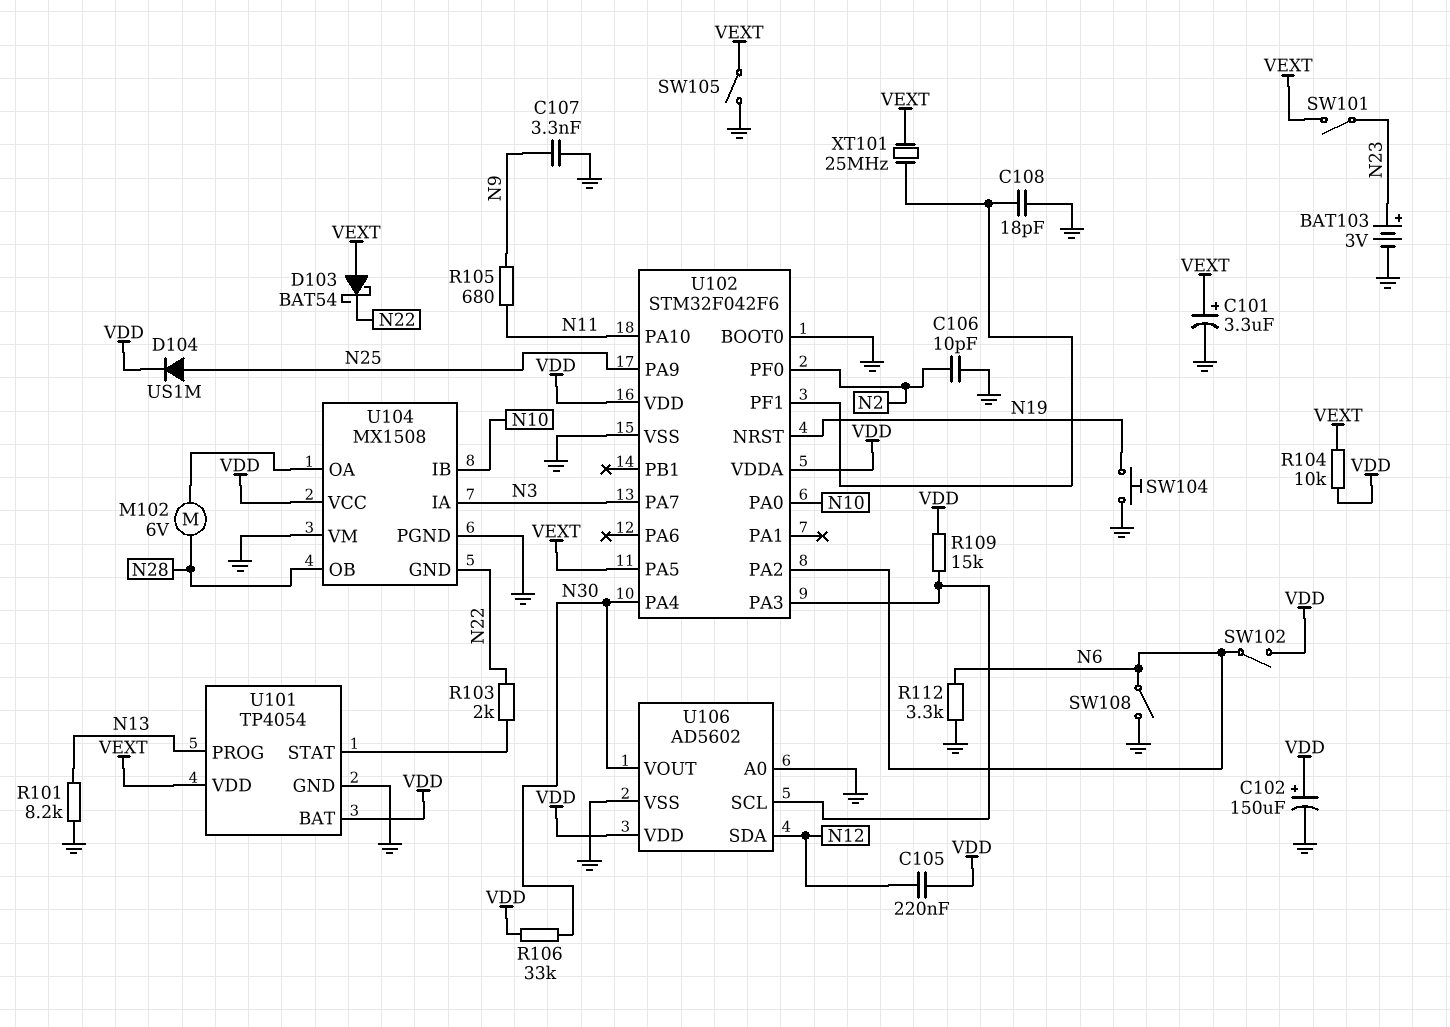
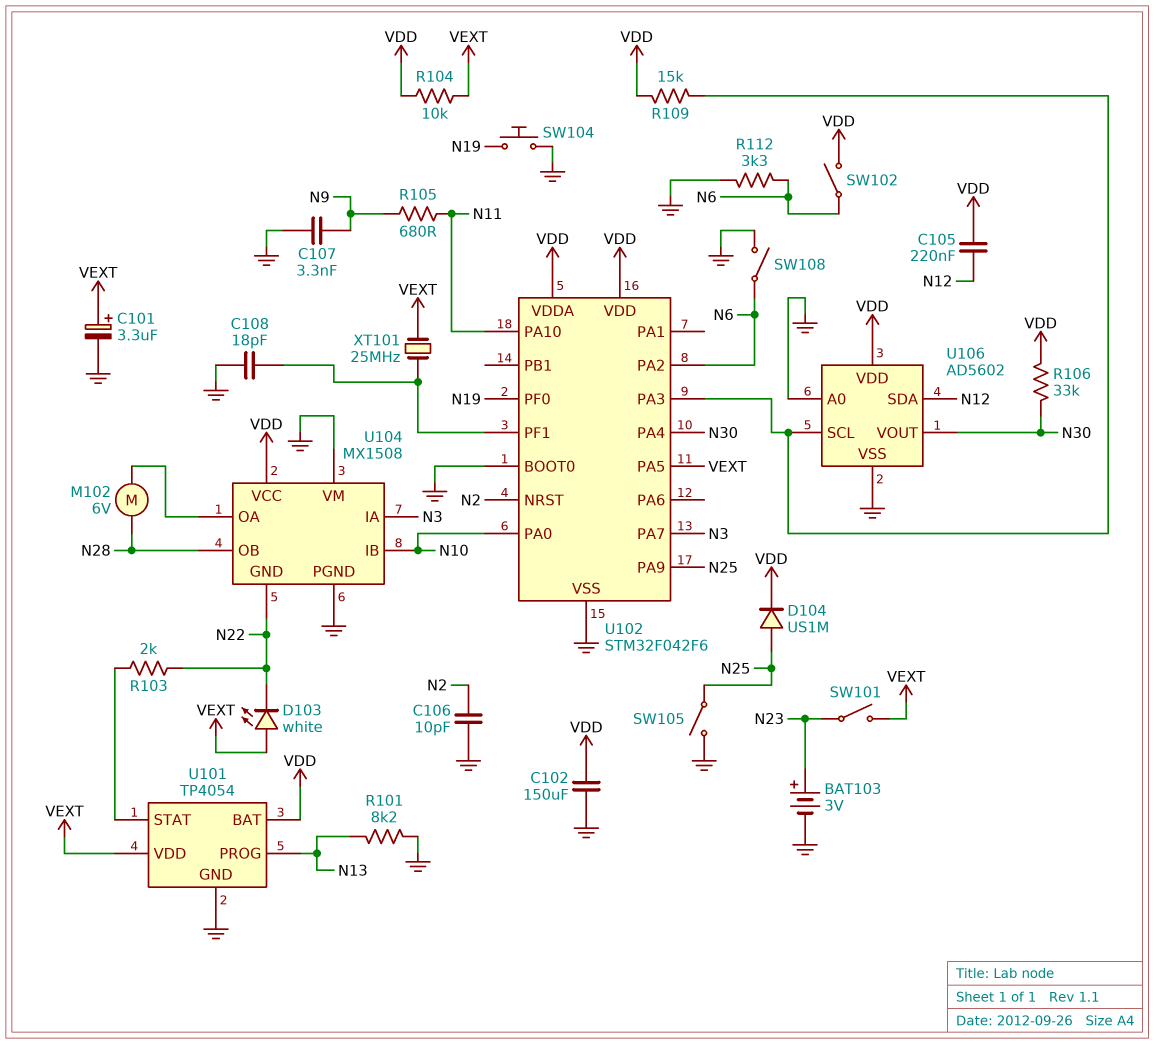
C102: 150uF (plus VDD, minus GND) -> 150uF (GND, VDD)
D103: schottky BAT54 (A VEXT, K N22) -> LED white (A VEXT, K N22)
SW105: switch (GND, VEXT) -> switch (GND, N25)
U102 pin NRST: N19 -> N2
U102 pin PF0: N2 -> N19

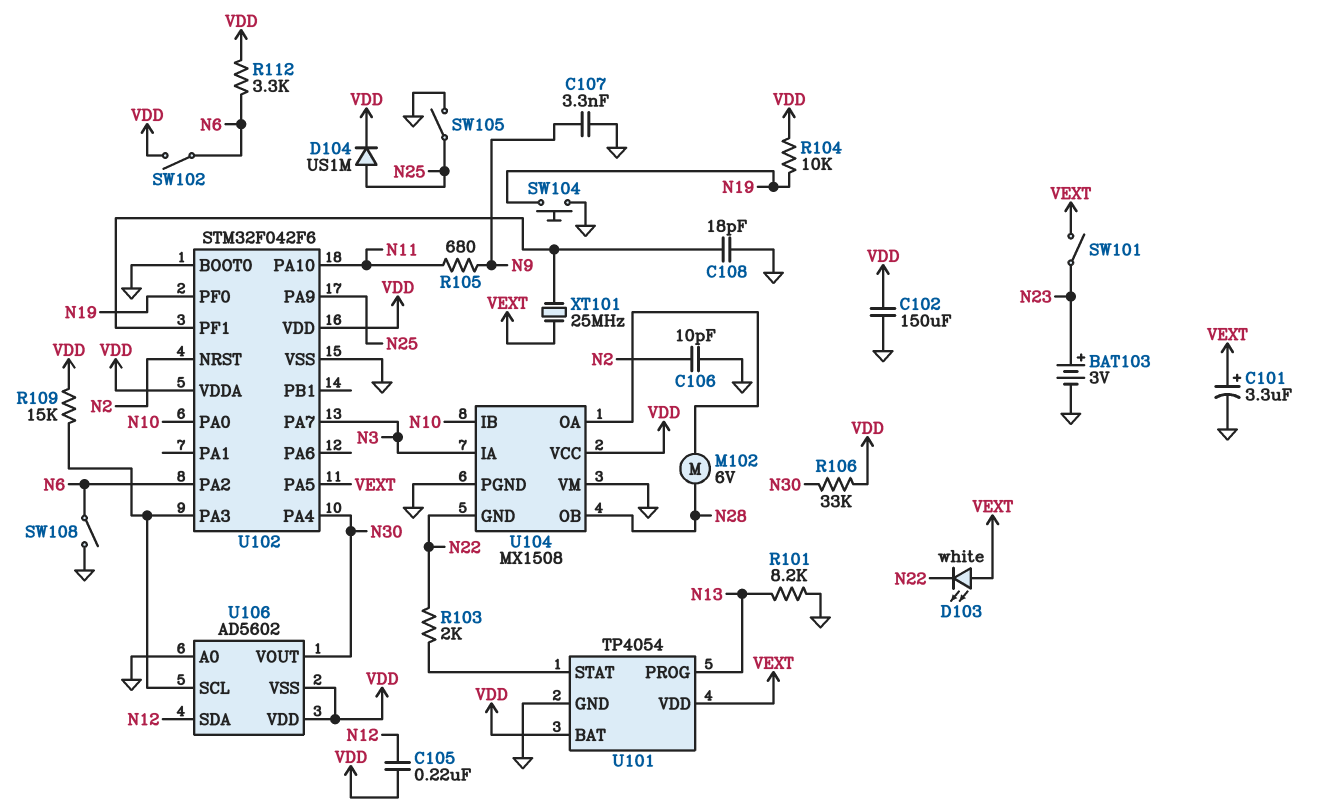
R104: 10k (VDD, VEXT) -> 10k (N19, VDD)
R112: 3.3k (GND, N6) -> 3.3k (N6, VDD)
U106 pin VSS: GND -> VDD

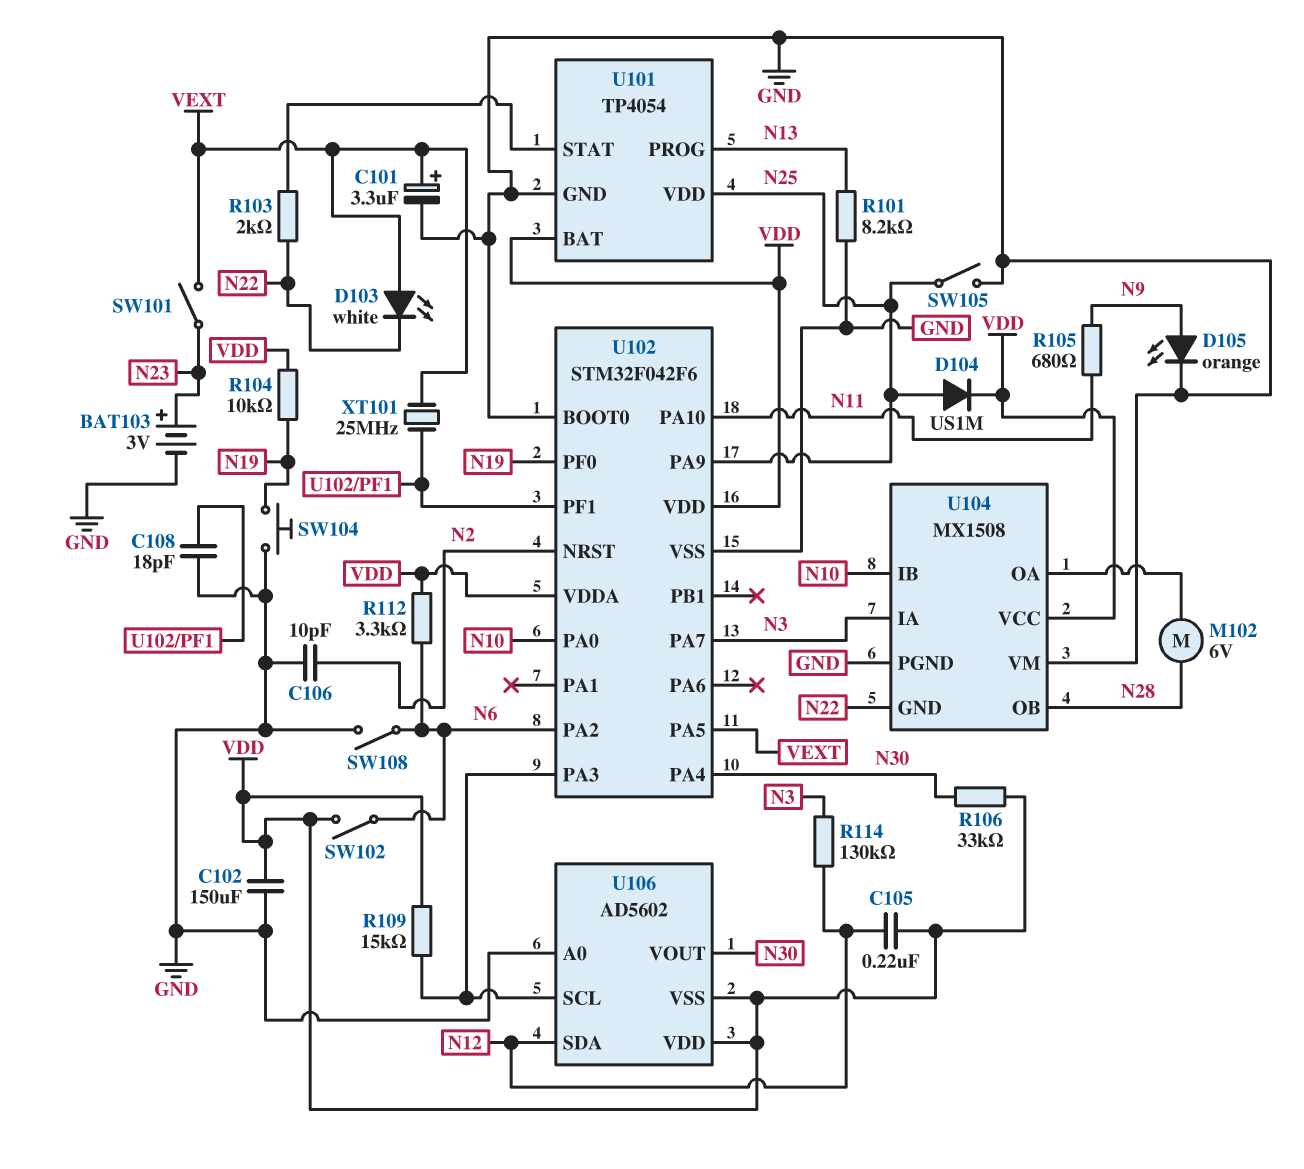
C107: 3.3nF (GND, N9) -> none
D105: none -> LED orange (A N9, K GND)
R114: none -> 130k (N3, N12)
U101 pin VDD: VEXT -> N25

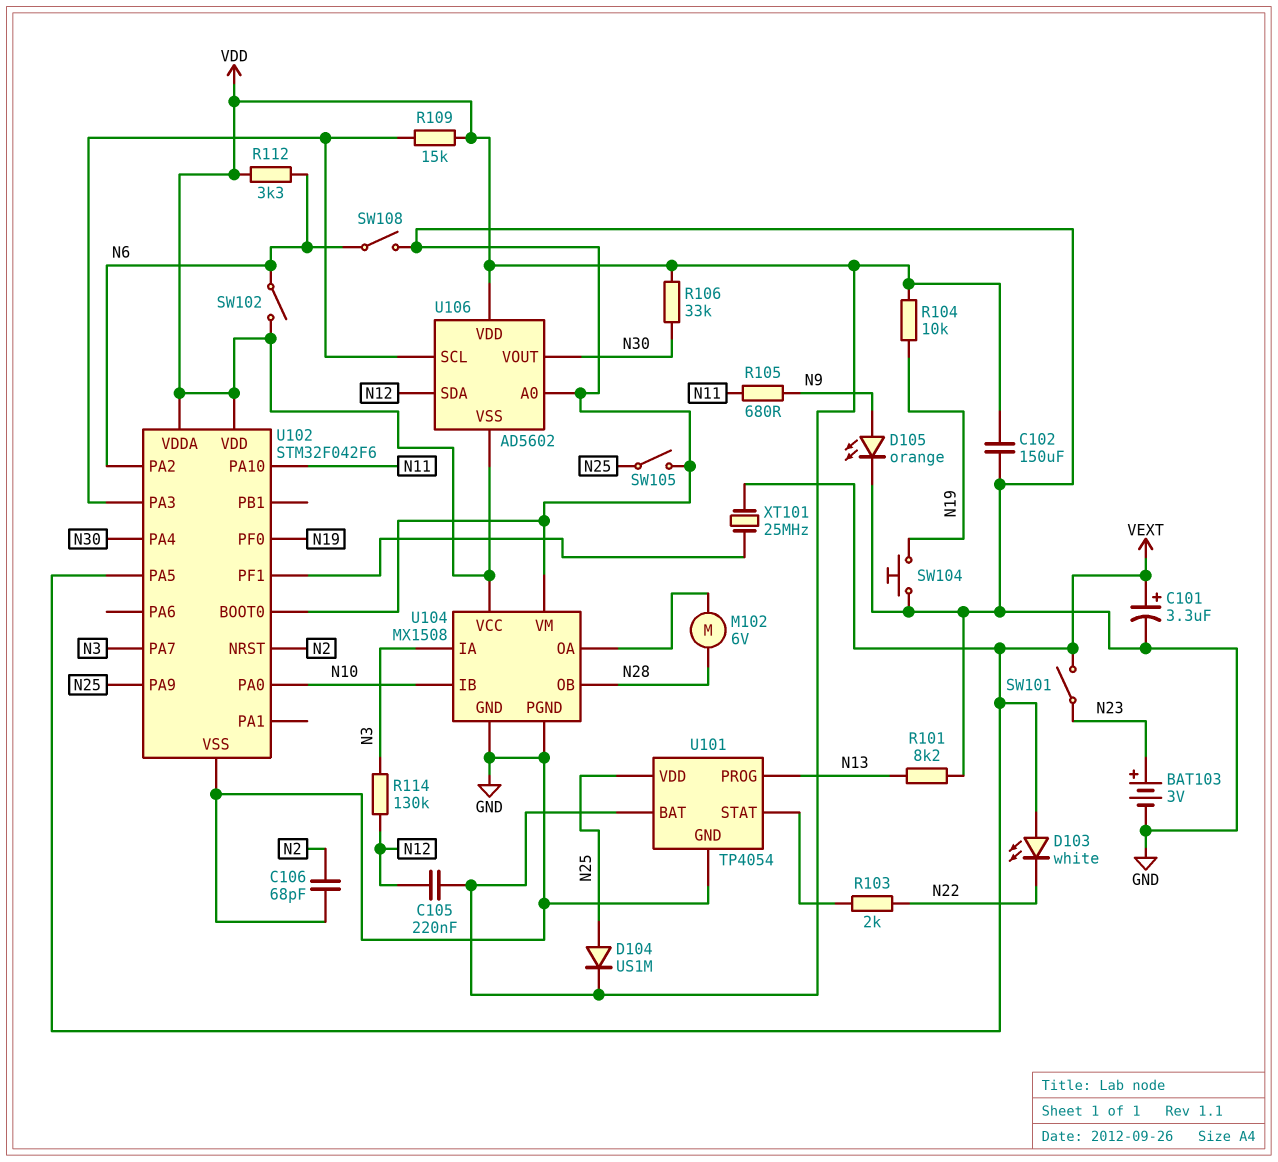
C106: 10pF (GND, N2) -> 68pF (GND, N2)
C108: 18pF (GND, U102/PF1) -> none
U104 pin GND: N22 -> GND

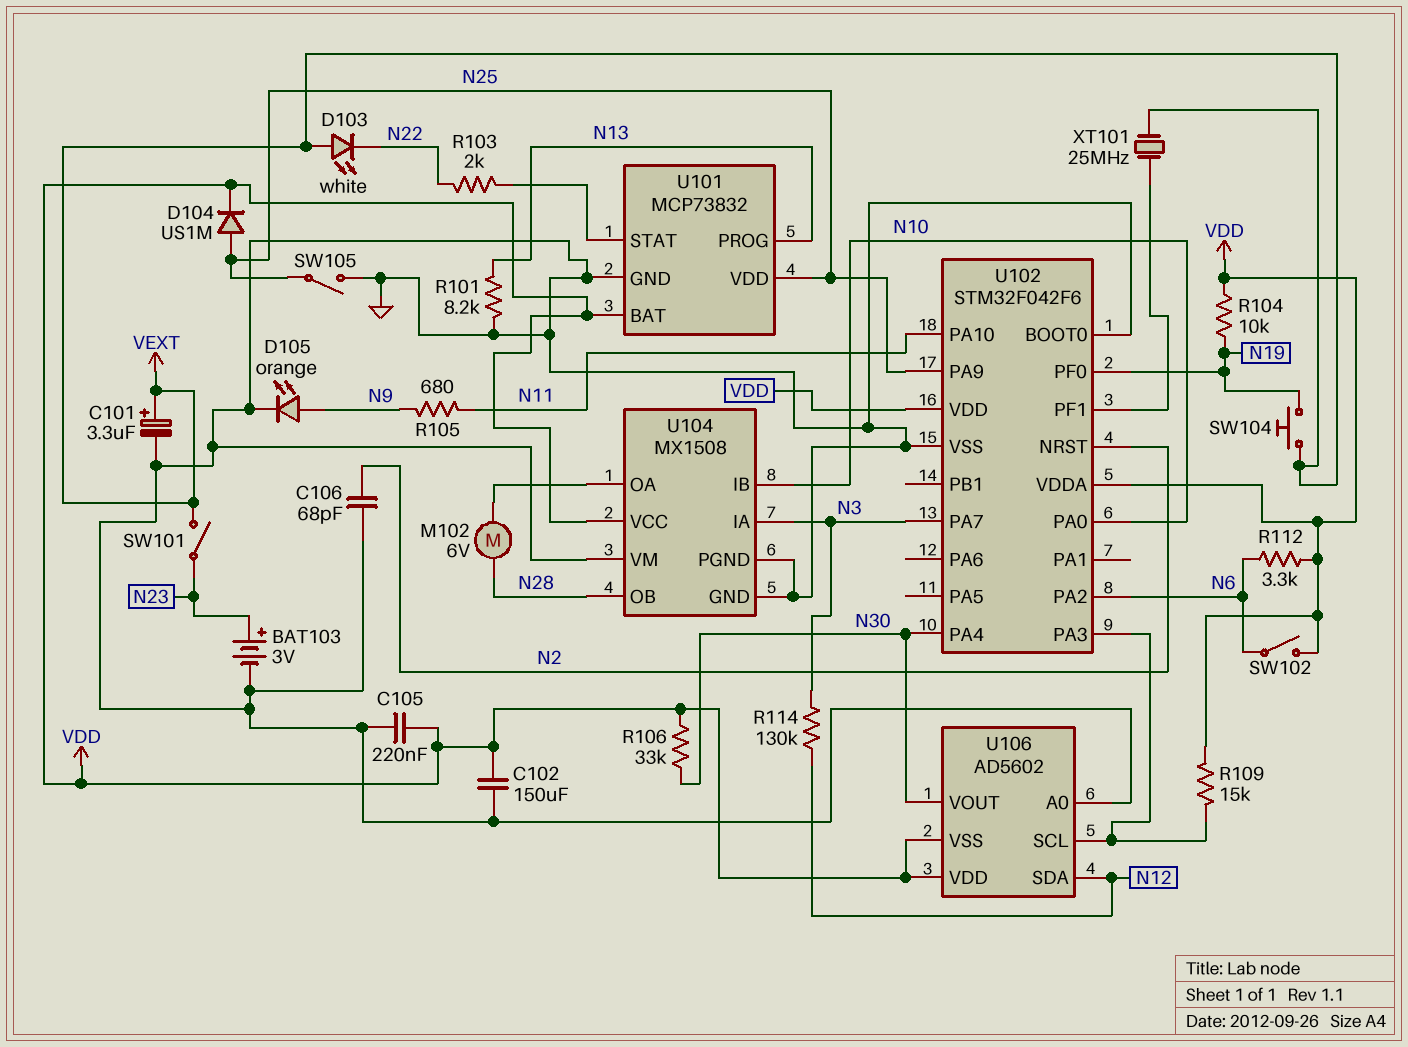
C105: 220nF (N12, VDD) -> 220nF (GND, VDD)
SW104: button (GND, N19) -> button (N19, VEXT)
SW108: switch (GND, N6) -> none
U101: TP4054 -> MCP73832
U102 pin PA5: VEXT -> none

